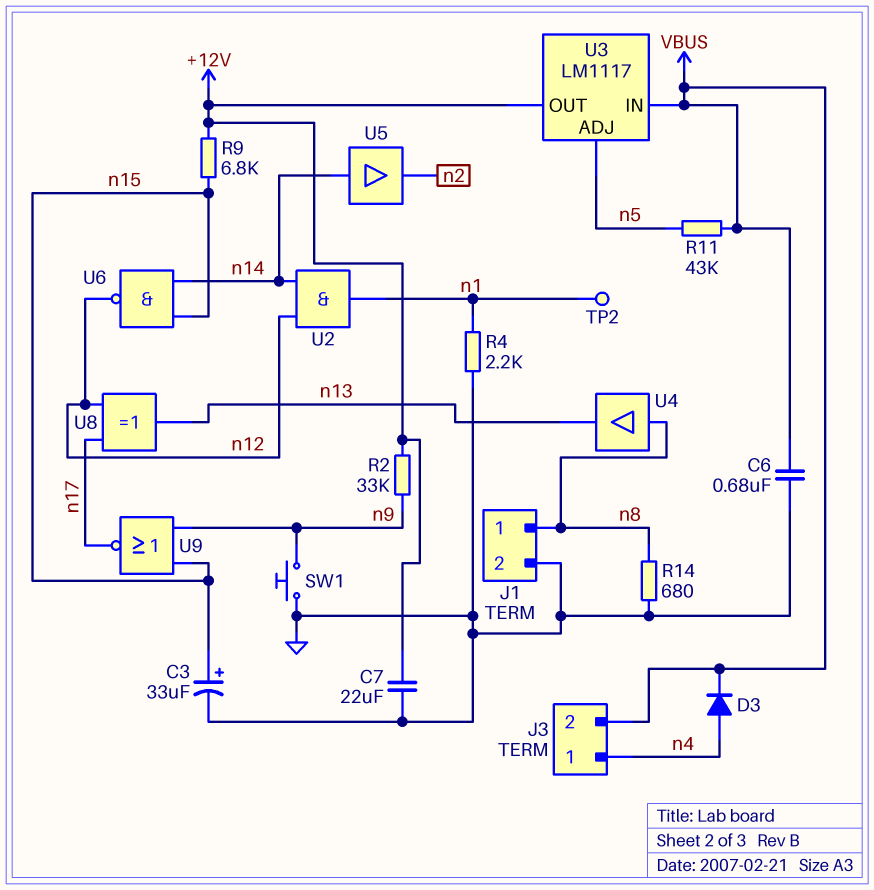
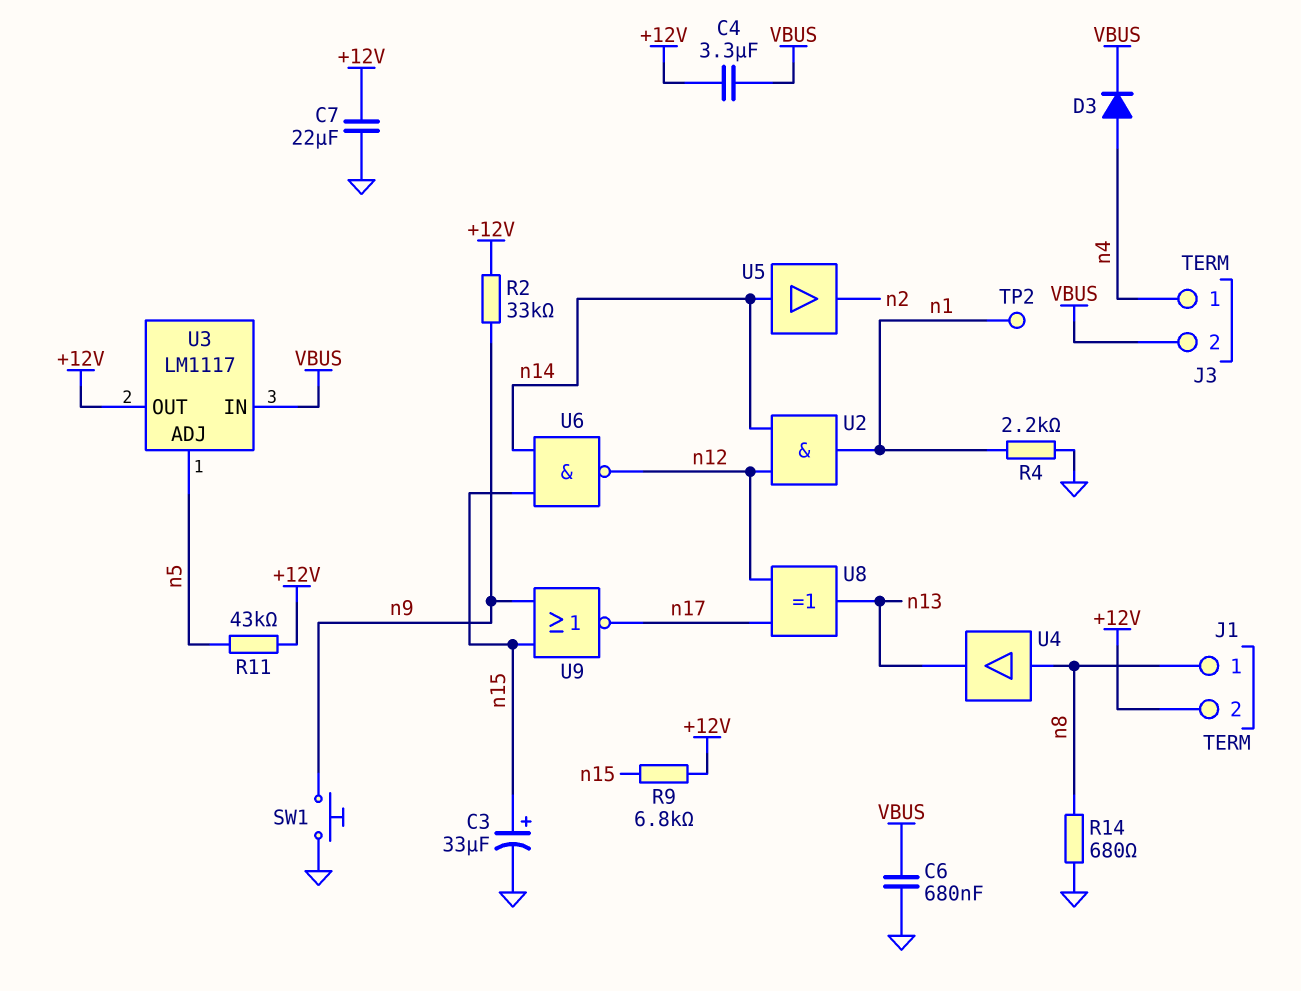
C4: none -> 3.3uF (+12V, VBUS)
J1 pin 2: GND -> +12V
R11: 43k (VBUS, n5) -> 43k (+12V, n5)

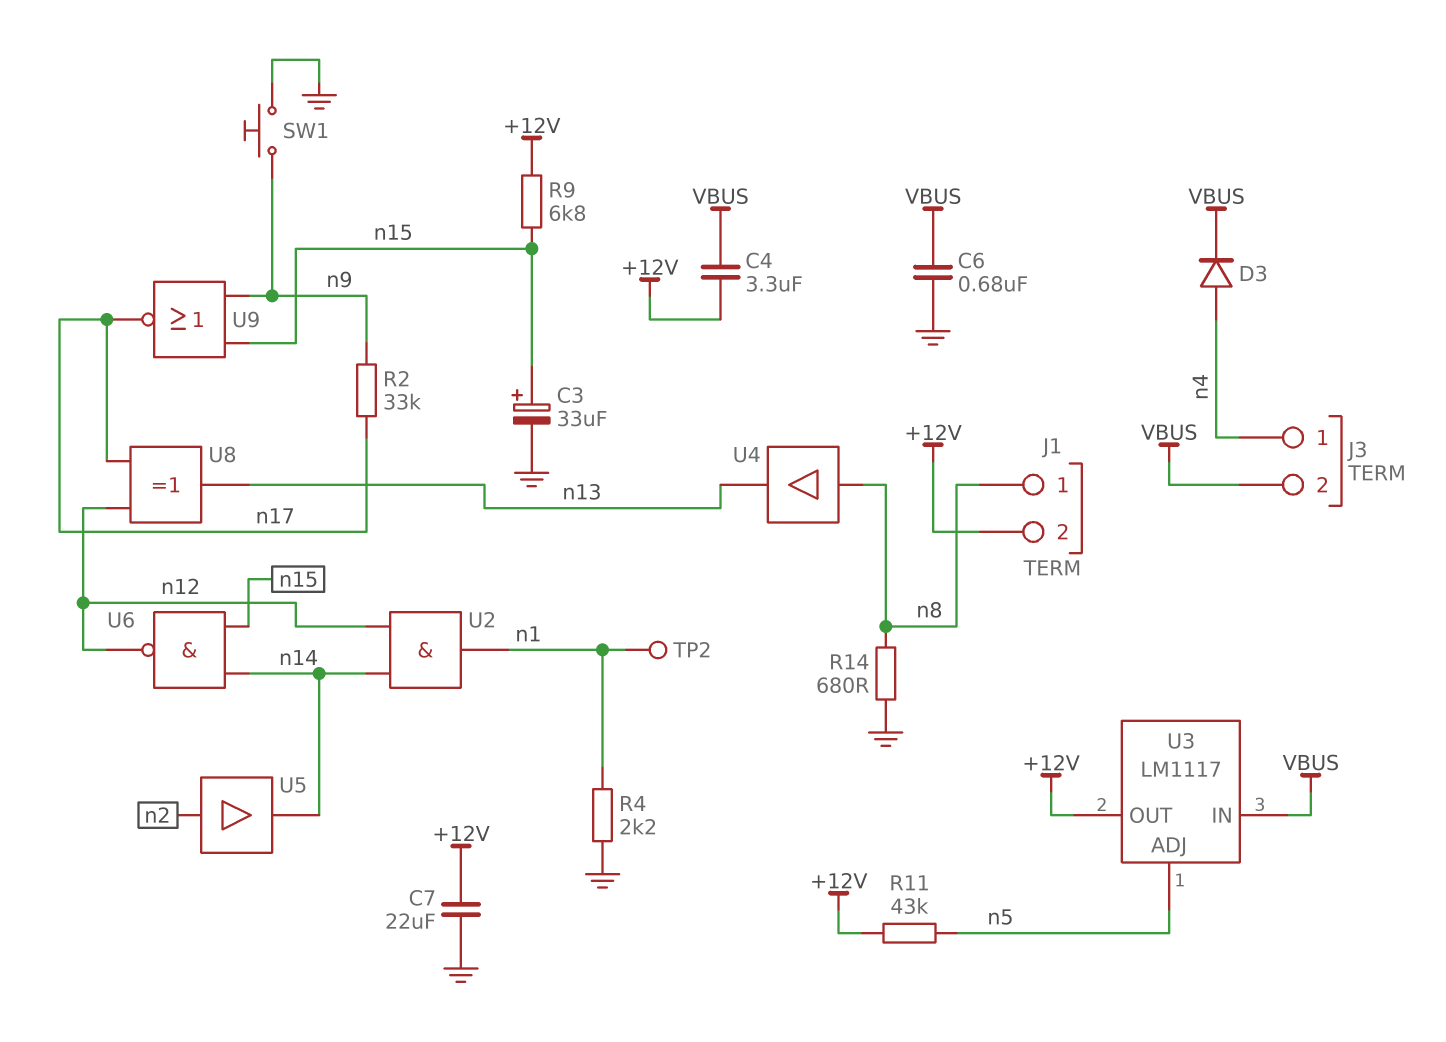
R2: 33k (+12V, n9) -> 33k (n9, n17)
U5: buffer (in n14, out n2) -> buffer (in n2, out n14)

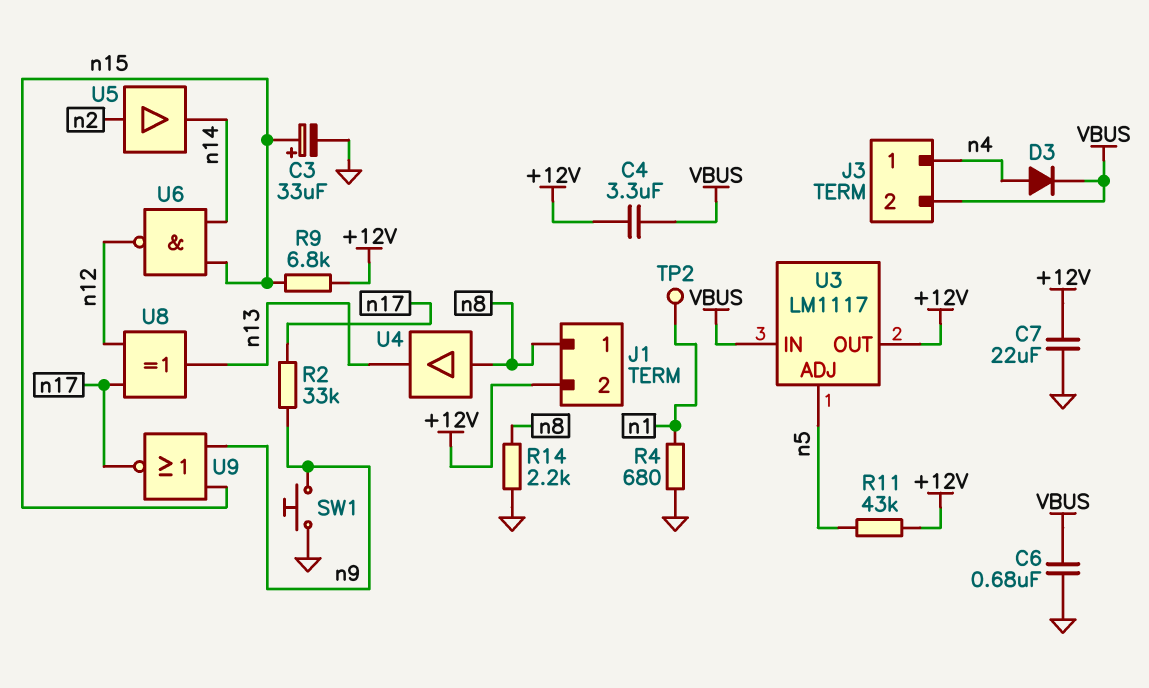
R4: 2.2k (GND, n1) -> 680 (GND, n1)
R14: 680 (GND, n8) -> 2.2k (GND, n8)
U2: AND (in n12, in n14, out n1) -> none

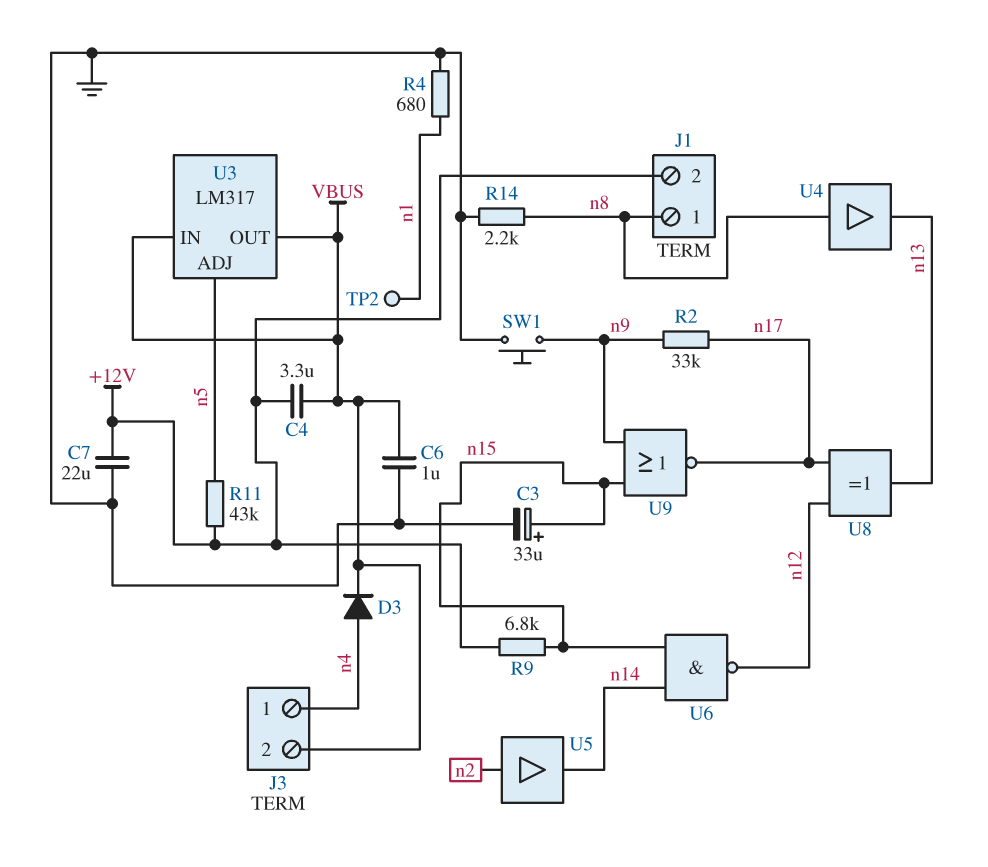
C6: 680nF (GND, VBUS) -> 1uF (GND, VBUS)
U3: LM1117 -> LM317
U3 pin OUT: +12V -> VBUS

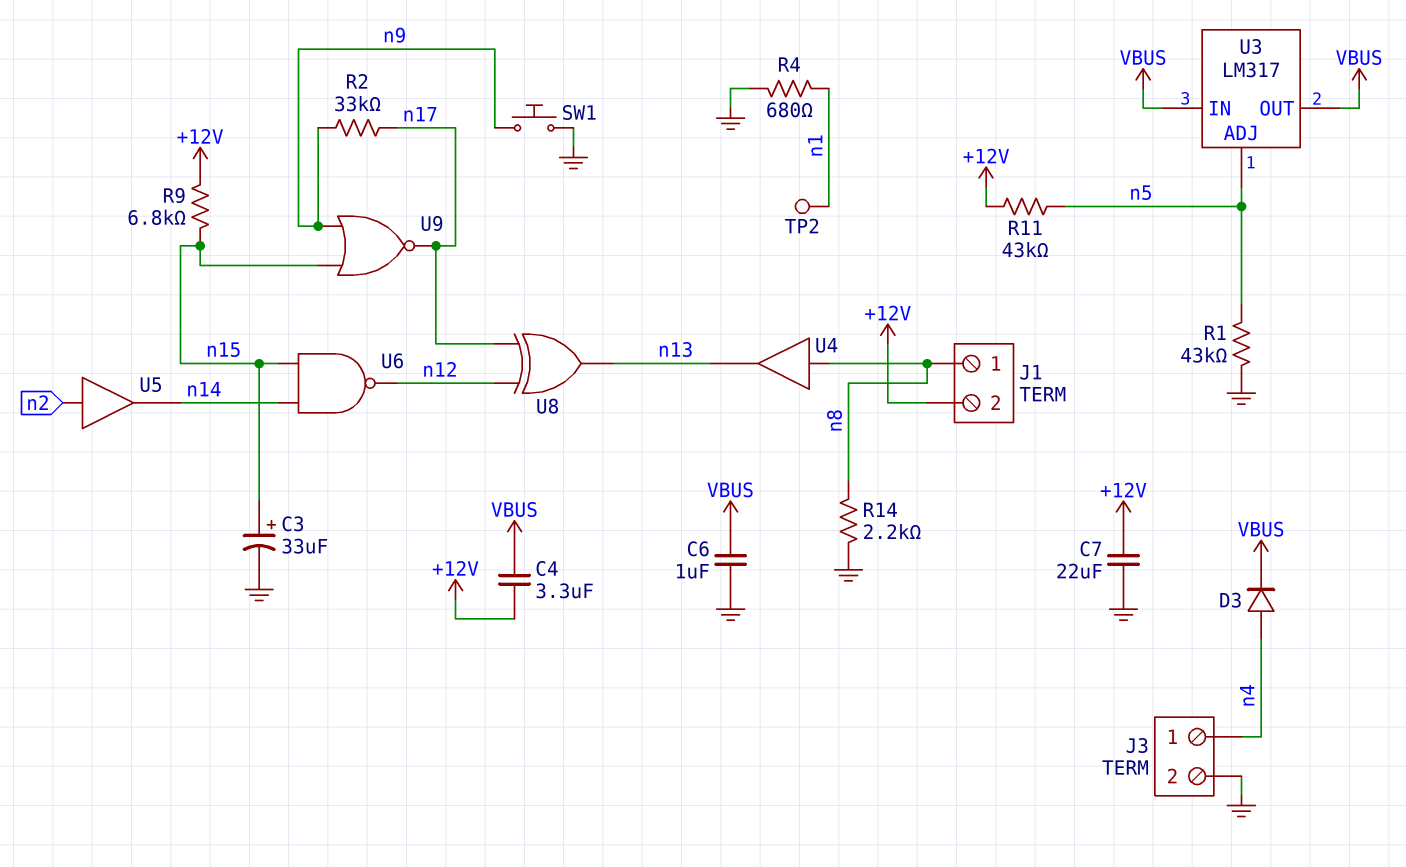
J3 pin 2: VBUS -> GND
R1: none -> 43k (GND, n5)

